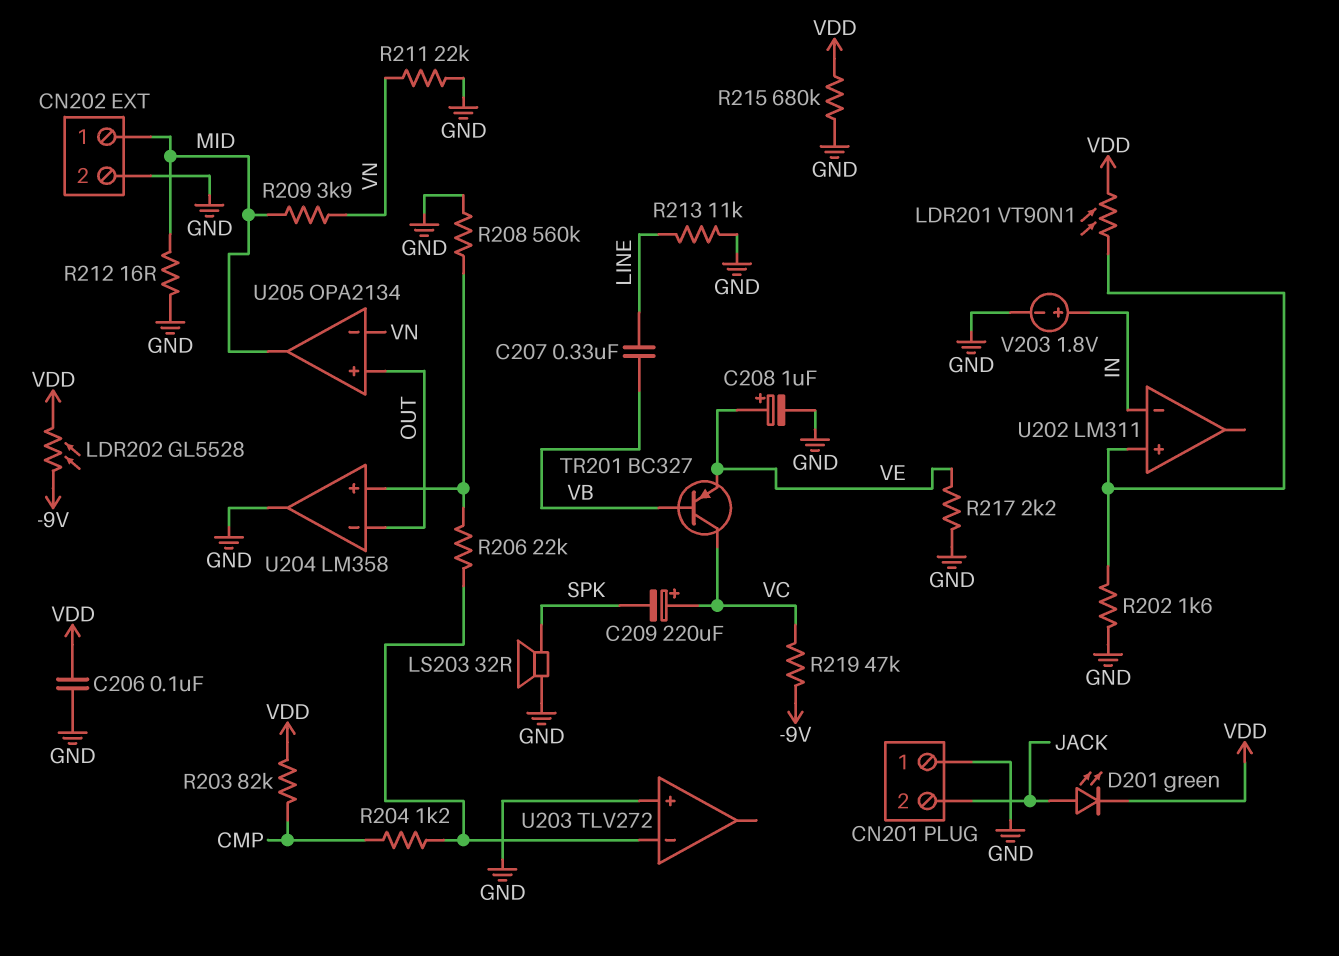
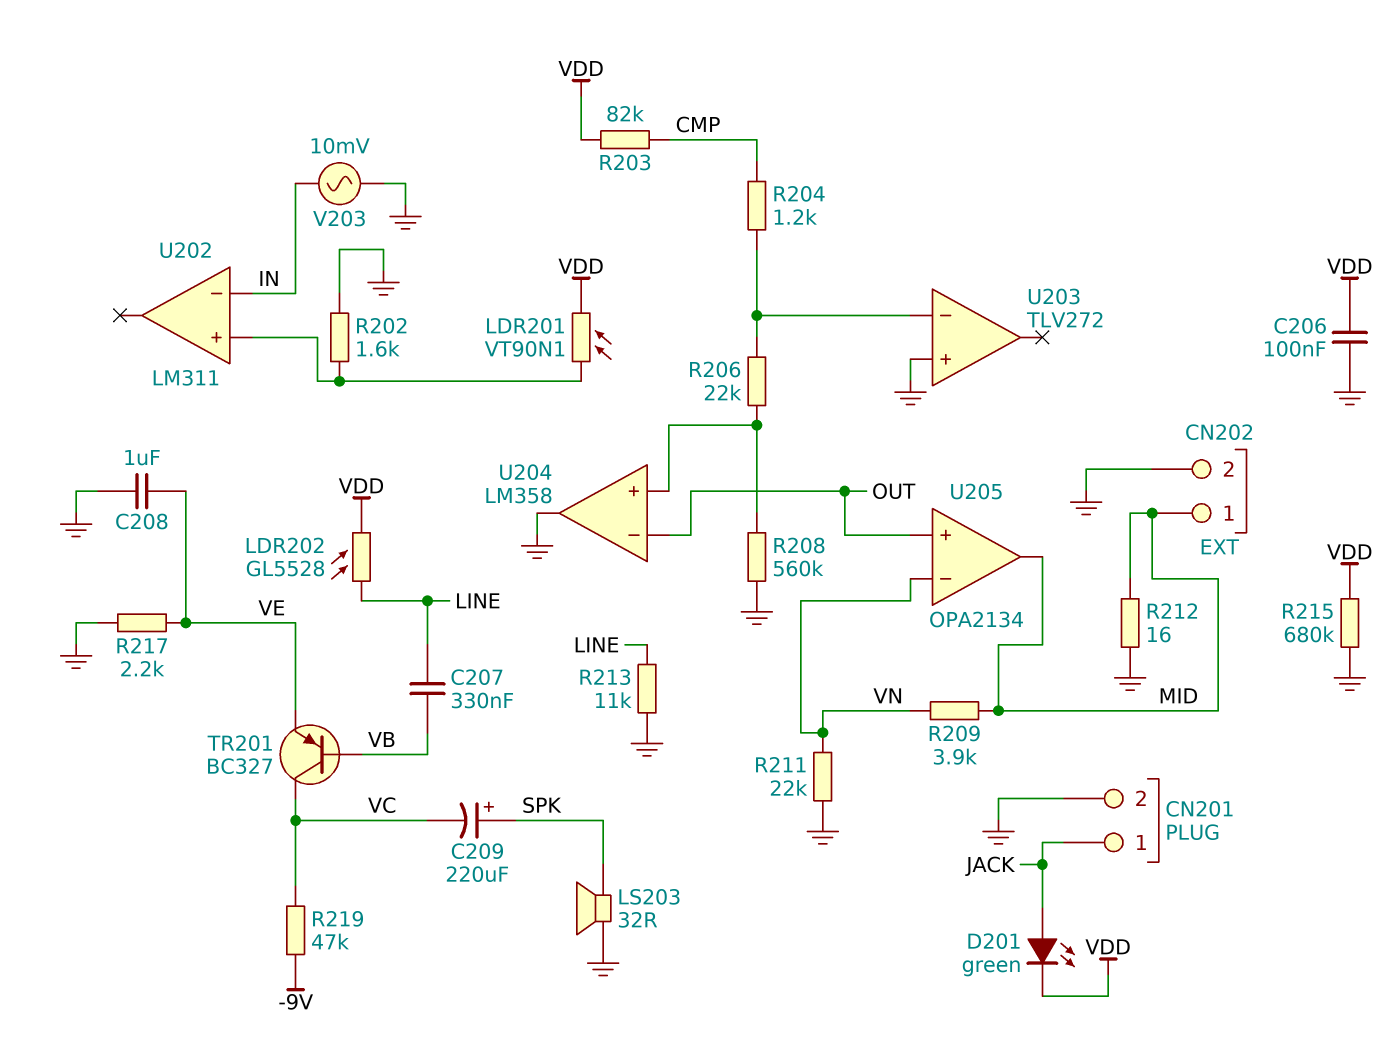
C208: 1uF (plus VE, minus GND) -> 1uF (GND, VE)
C209: 220uF (plus VC, minus SPK) -> 220uF (plus SPK, minus VC)
CN201 pin 1: GND -> JACK
CN201 pin 2: JACK -> GND
LDR202: GL5528 (-9V, VDD) -> GL5528 (LINE, VDD)
V203: 1.8V (plus IN, minus GND) -> AC 10mV (GND, IN)

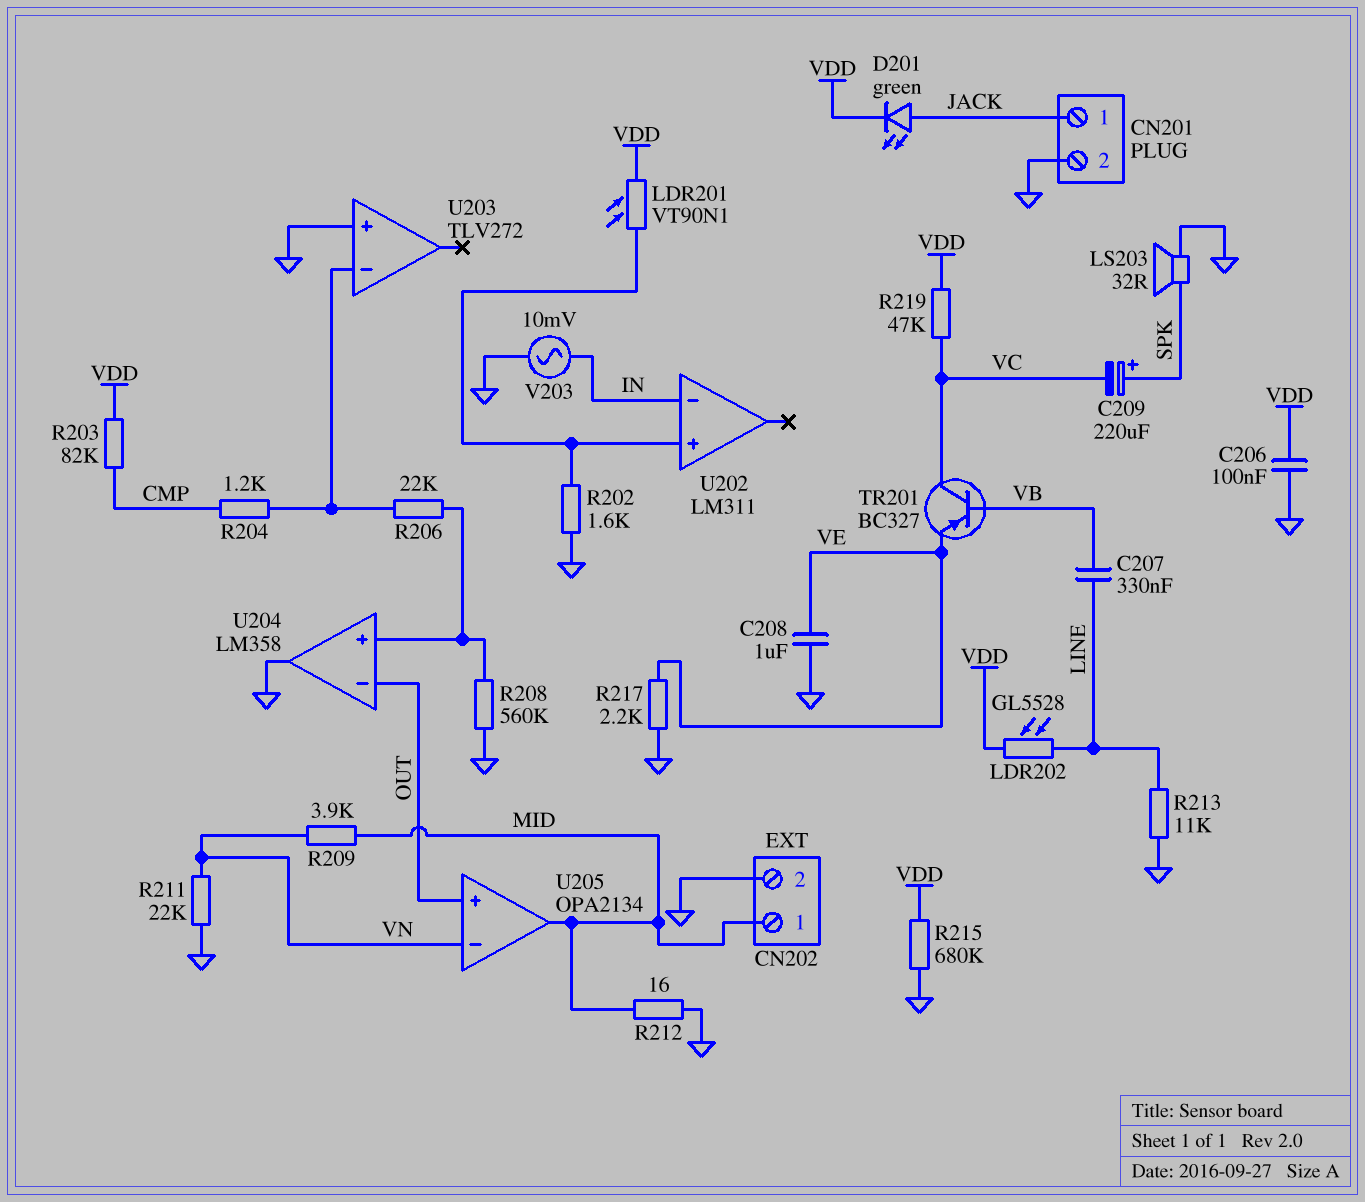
R219: 47k (-9V, VC) -> 47k (VC, VDD)

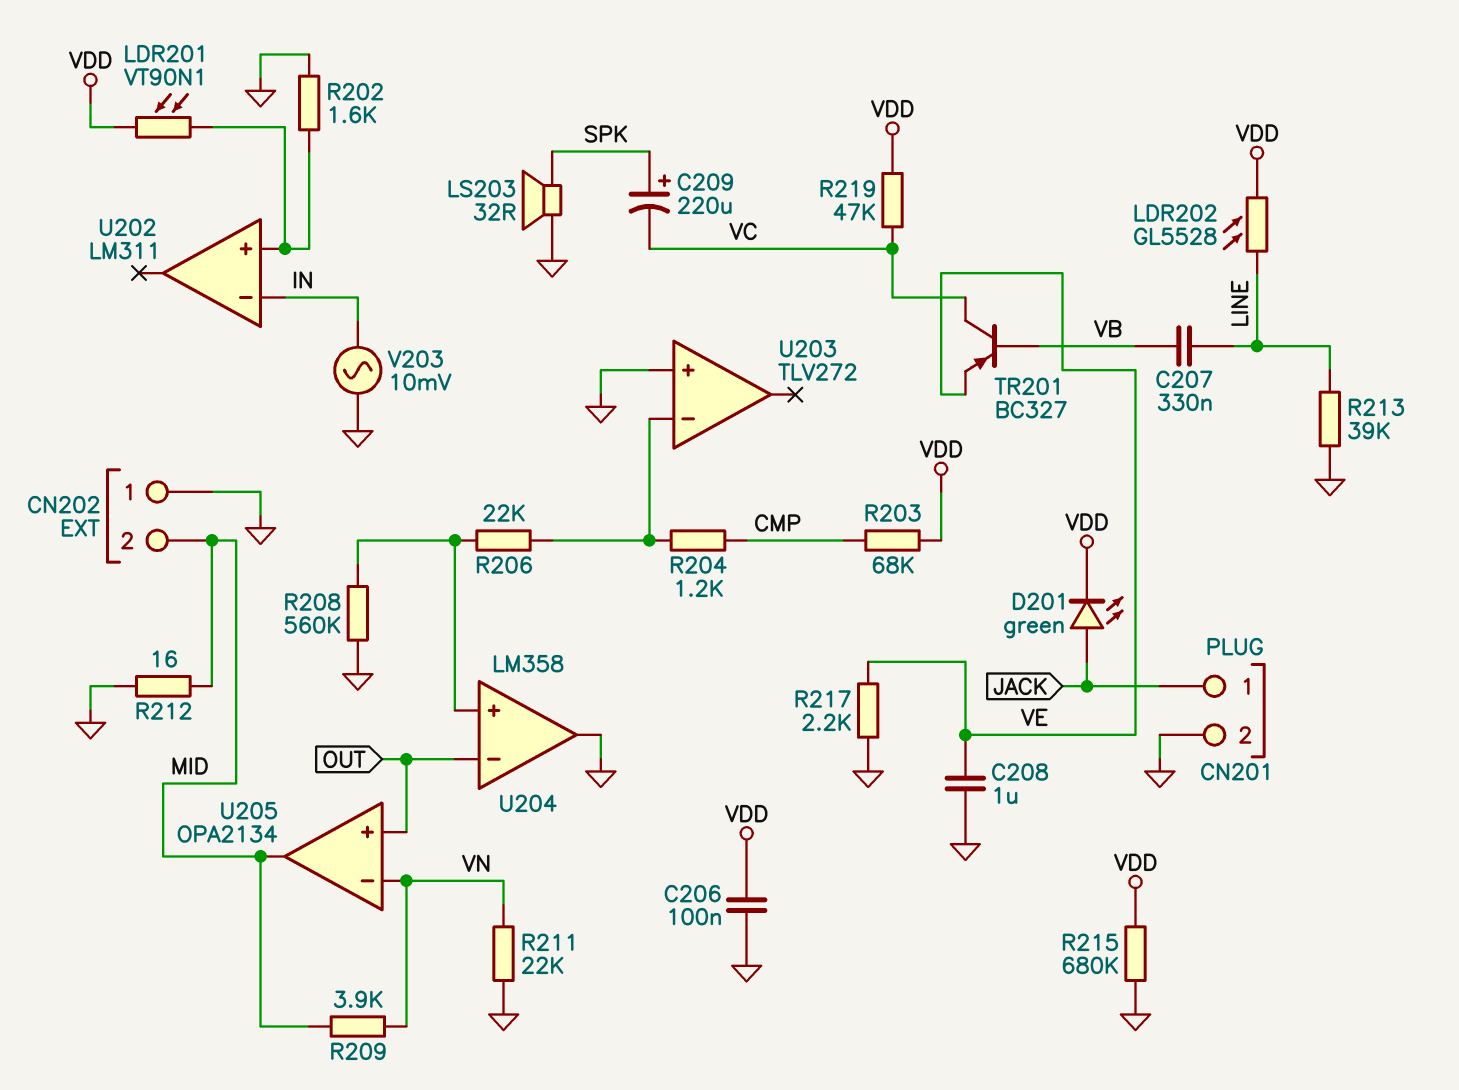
CN202 pin 1: MID -> GND
CN202 pin 2: GND -> MID
R203: 82k (CMP, VDD) -> 68k (CMP, VDD)
R213: 11k (GND, LINE) -> 39k (GND, LINE)

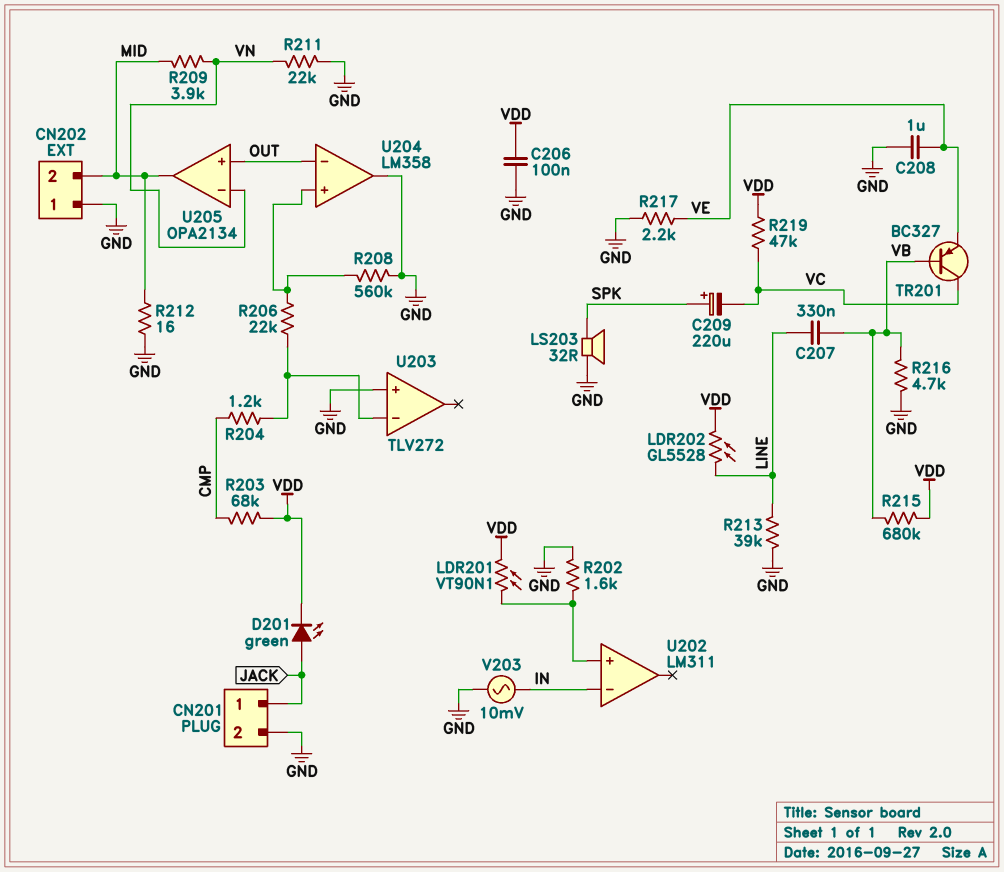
R215: 680k (GND, VDD) -> 680k (VB, VDD)
R216: none -> 4.7k (GND, VB)

